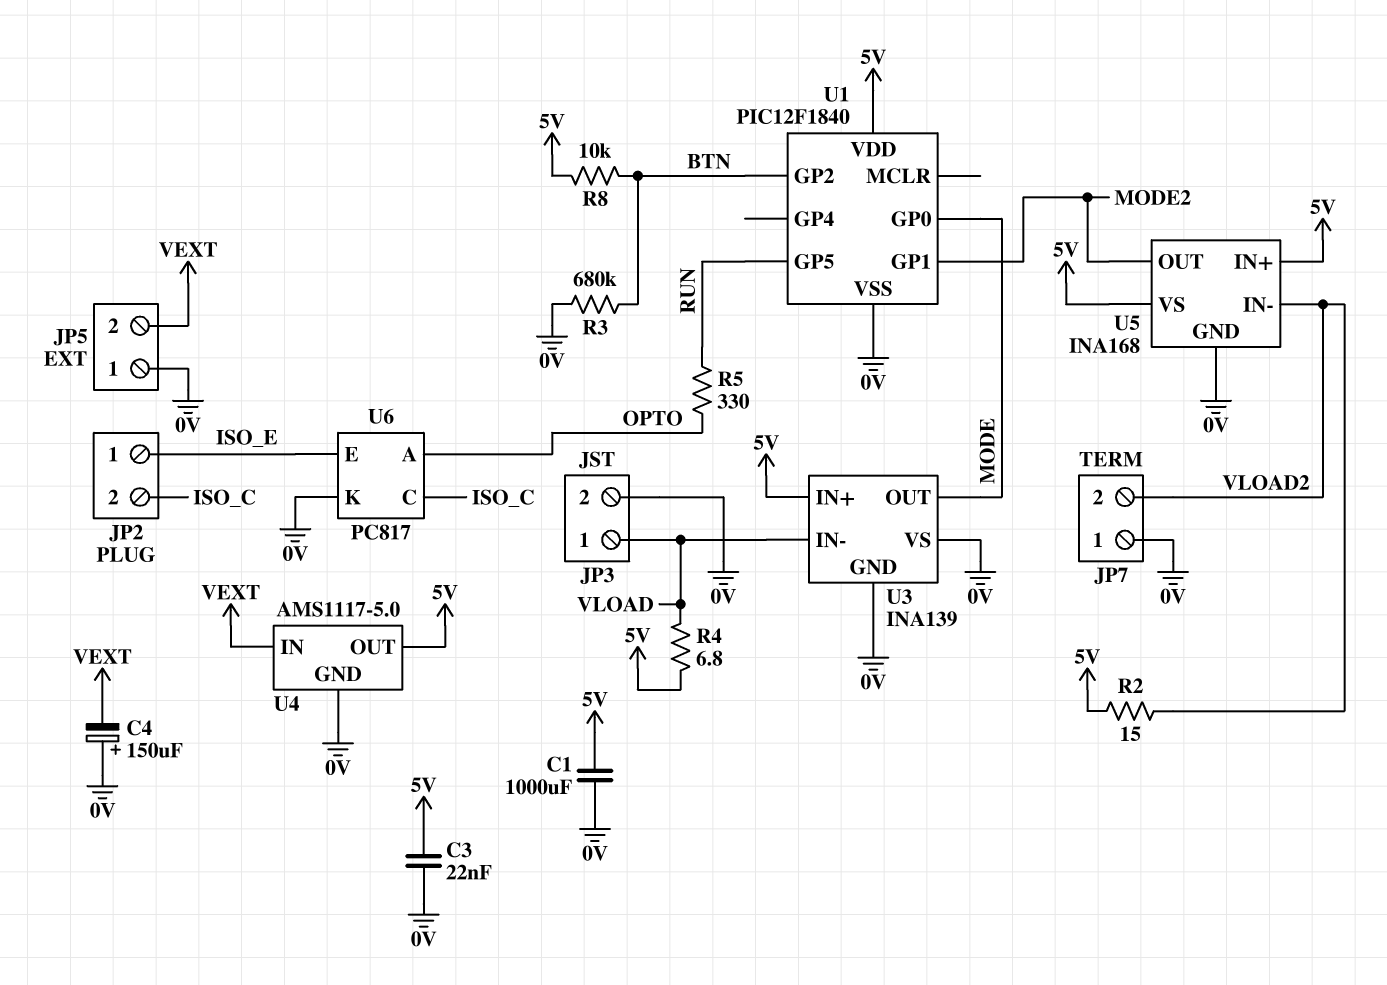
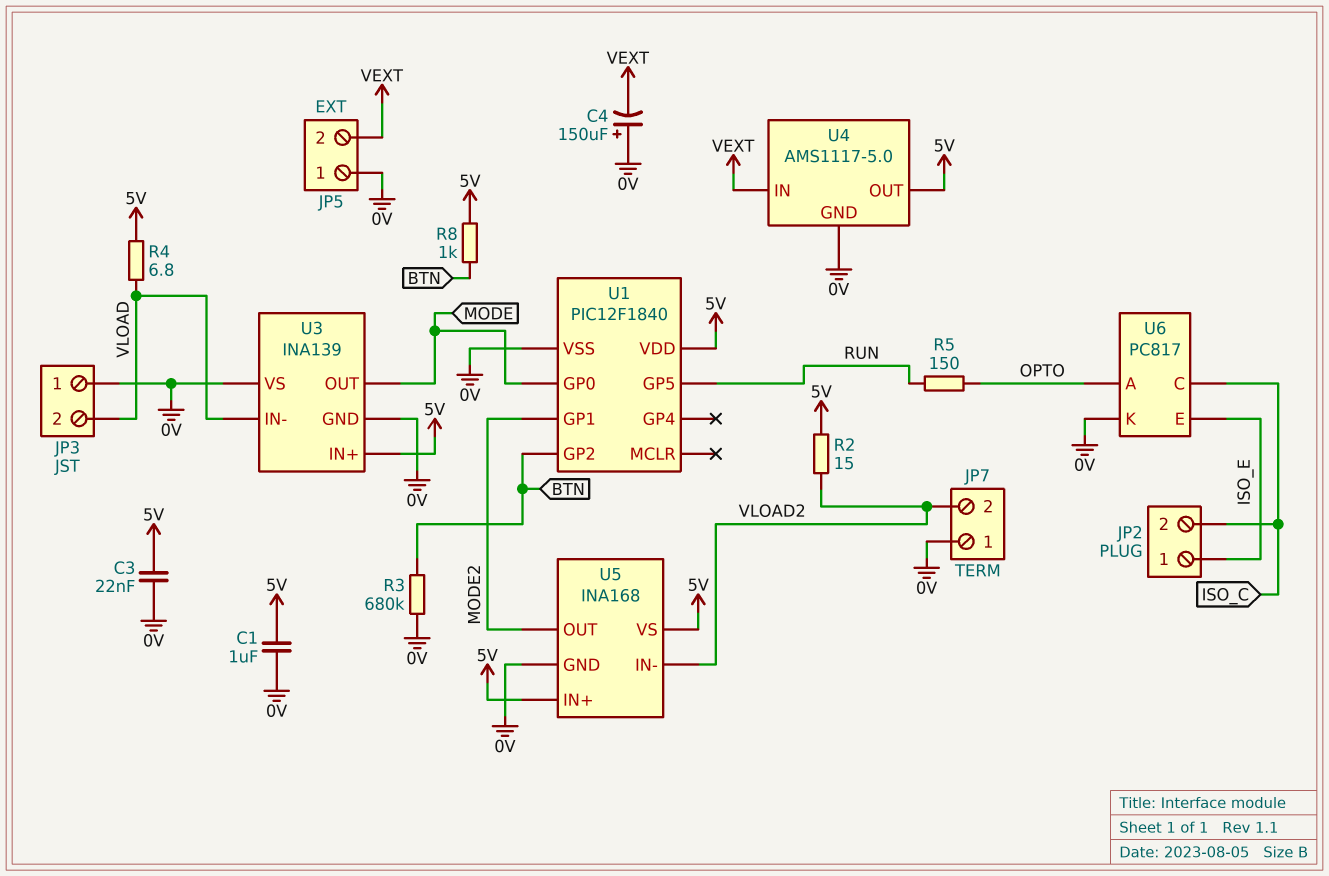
C1: 1000uF (0V, 5V) -> 1uF (0V, 5V)
JP3 pin 1: VLOAD -> 0V
JP3 pin 2: 0V -> VLOAD
R5: 330 (OPTO, RUN) -> 150 (OPTO, RUN)
R8: 10k (5V, BTN) -> 1k (5V, BTN)

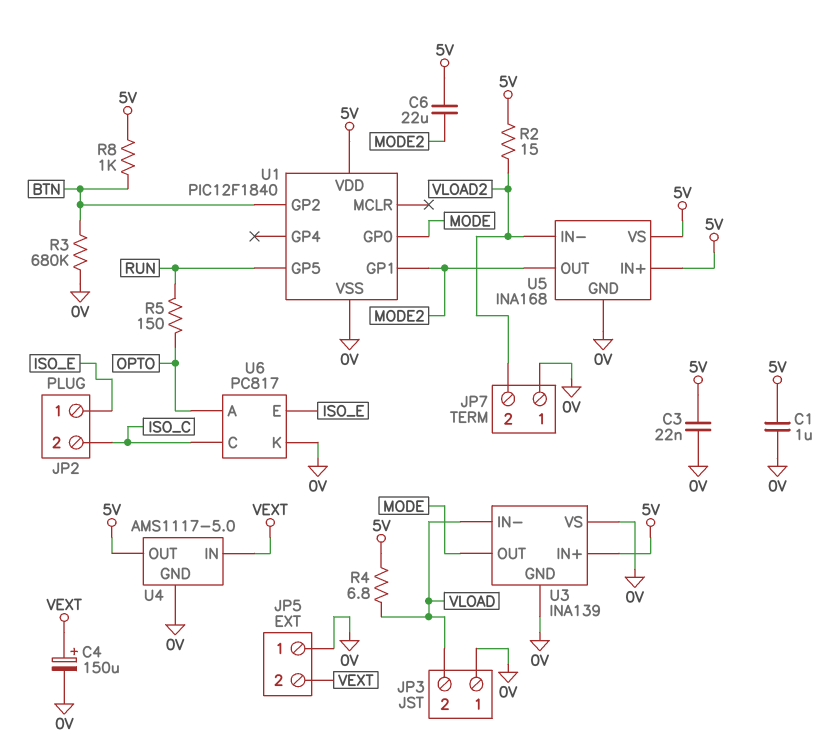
C4: 150uF (plus 0V, minus VEXT) -> 150uF (plus VEXT, minus 0V)
C6: none -> 22uF (5V, MODE2)

